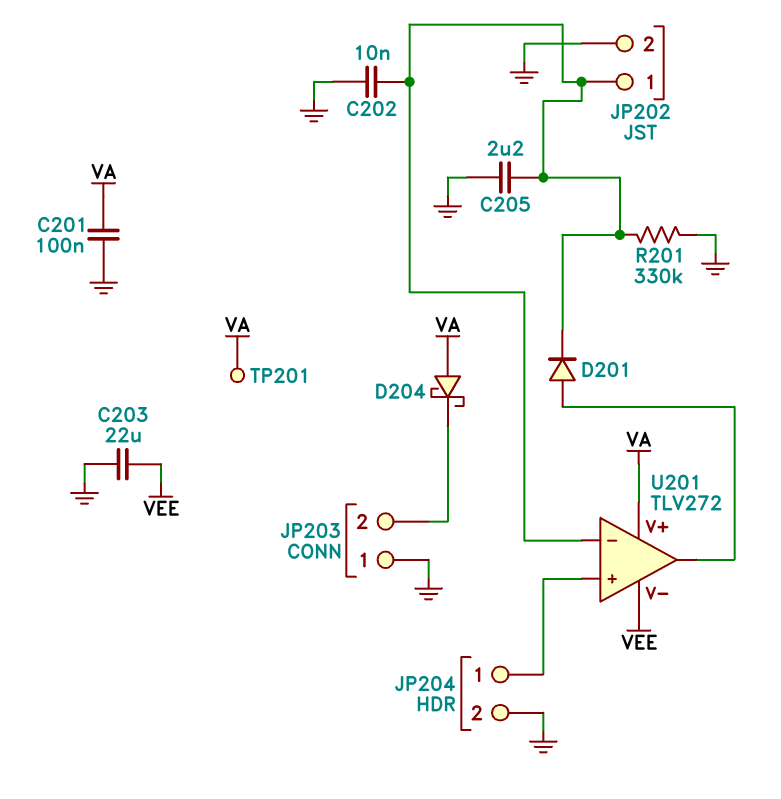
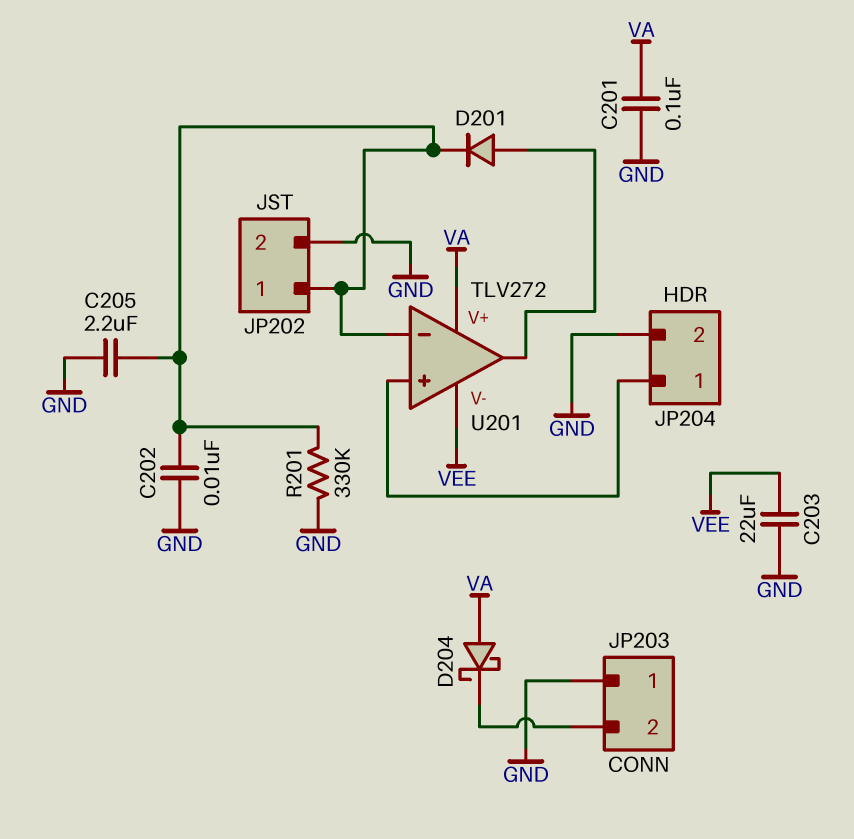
TP201: test point (VA) -> none

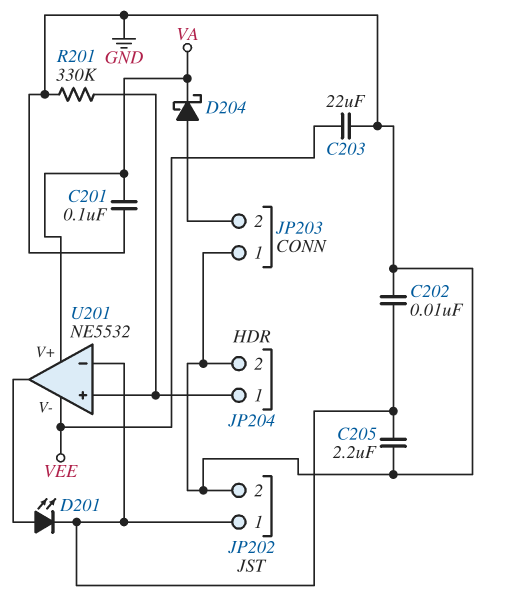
D201: diode (A U201/out, K JP202/1) -> LED (A U201/out, K JP202/1)
D204: schottky (A VA, K JP203/2) -> schottky (A JP203/2, K VA)
R201: 330k (GND, JP202/1) -> 330k (GND, JP204/1)
U201: TLV272 -> NE5532

